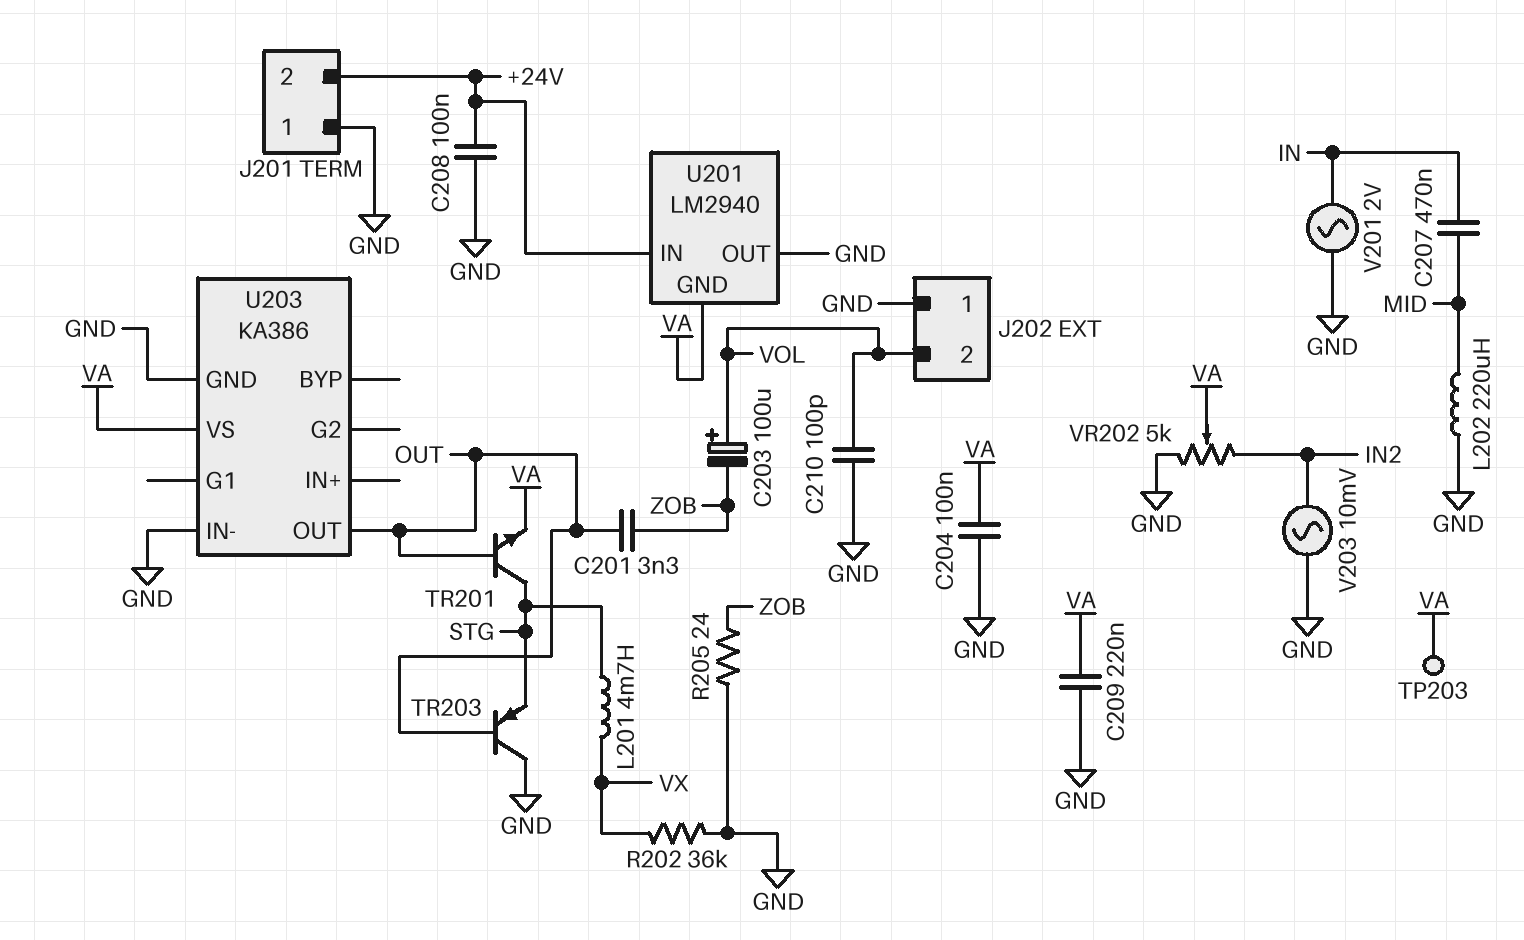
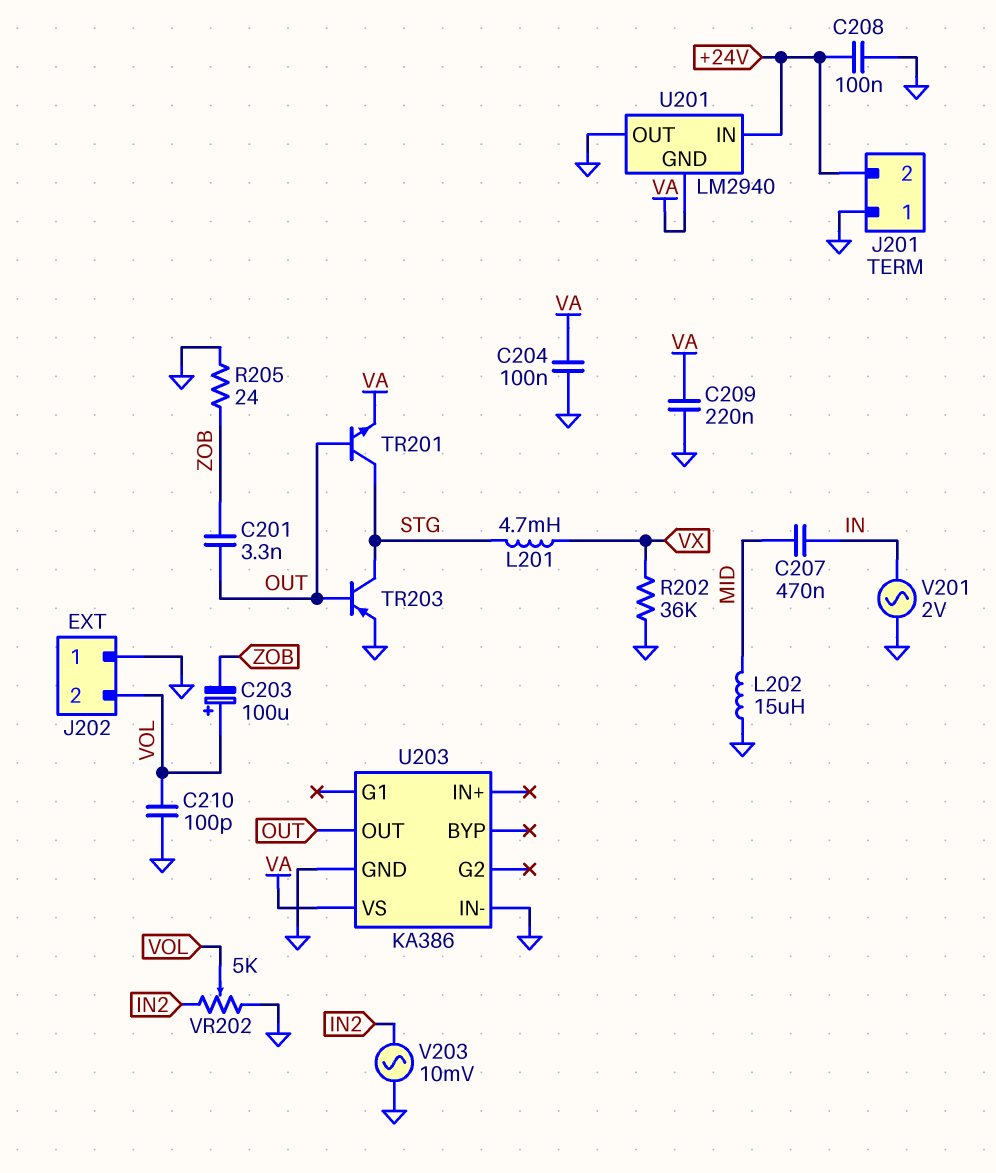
L202: 220uH (GND, MID) -> 15uH (GND, MID)
TP203: test point (VA) -> none
TR203: PNP (B OUT, C GND, E STG) -> PNP (B OUT, C STG, E GND)
VR202: 5k (GND, IN2, wiper VA) -> 5k (GND, IN2, wiper VOL)

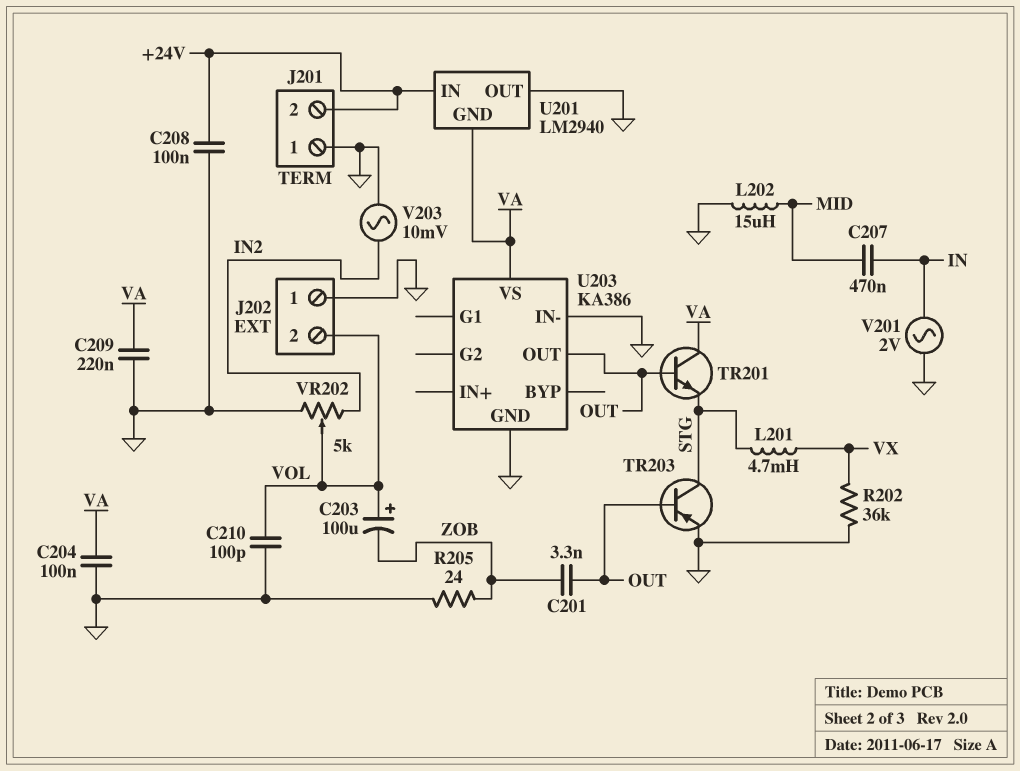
TR201: NPN (B OUT, C STG, E VA) -> NPN (B OUT, C VA, E STG)

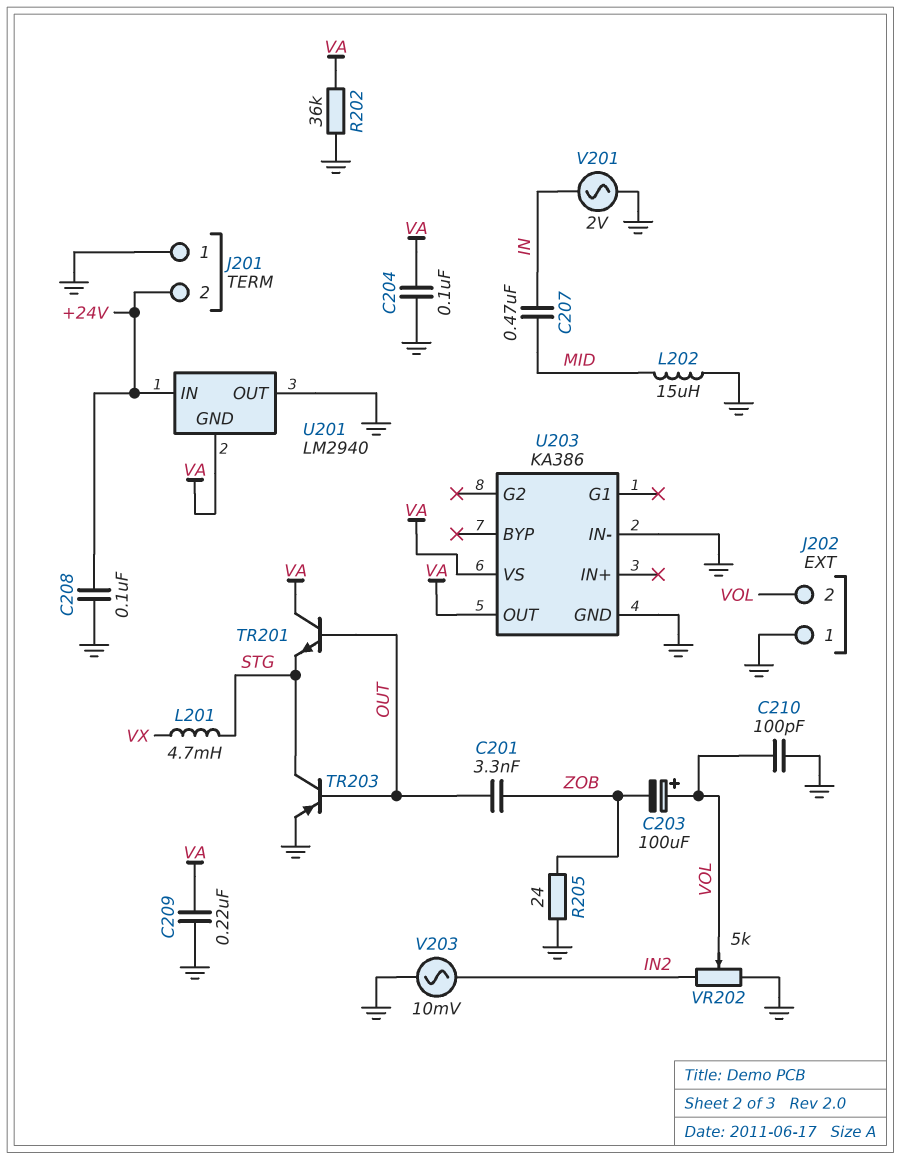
R202: 36k (GND, VX) -> 36k (GND, VA)
U203 pin OUT: OUT -> VA

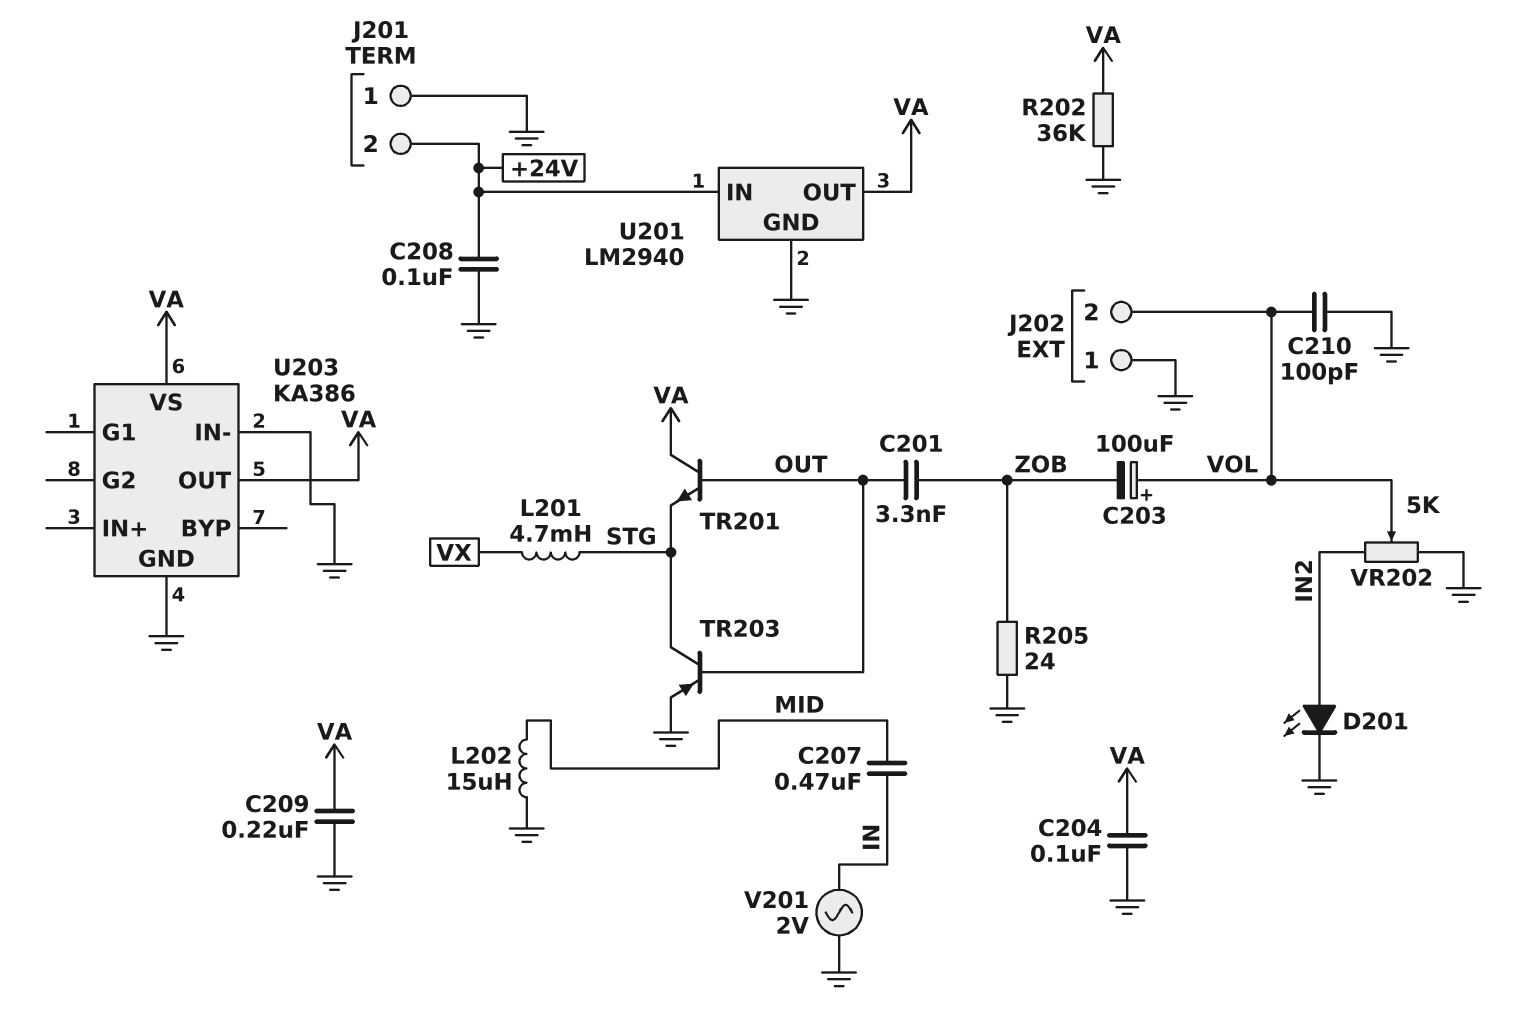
D201: none -> LED (A IN2, K GND)
U201 pin GND: VA -> GND
U201 pin OUT: GND -> VA
V203: AC 10mV (GND, IN2) -> none

